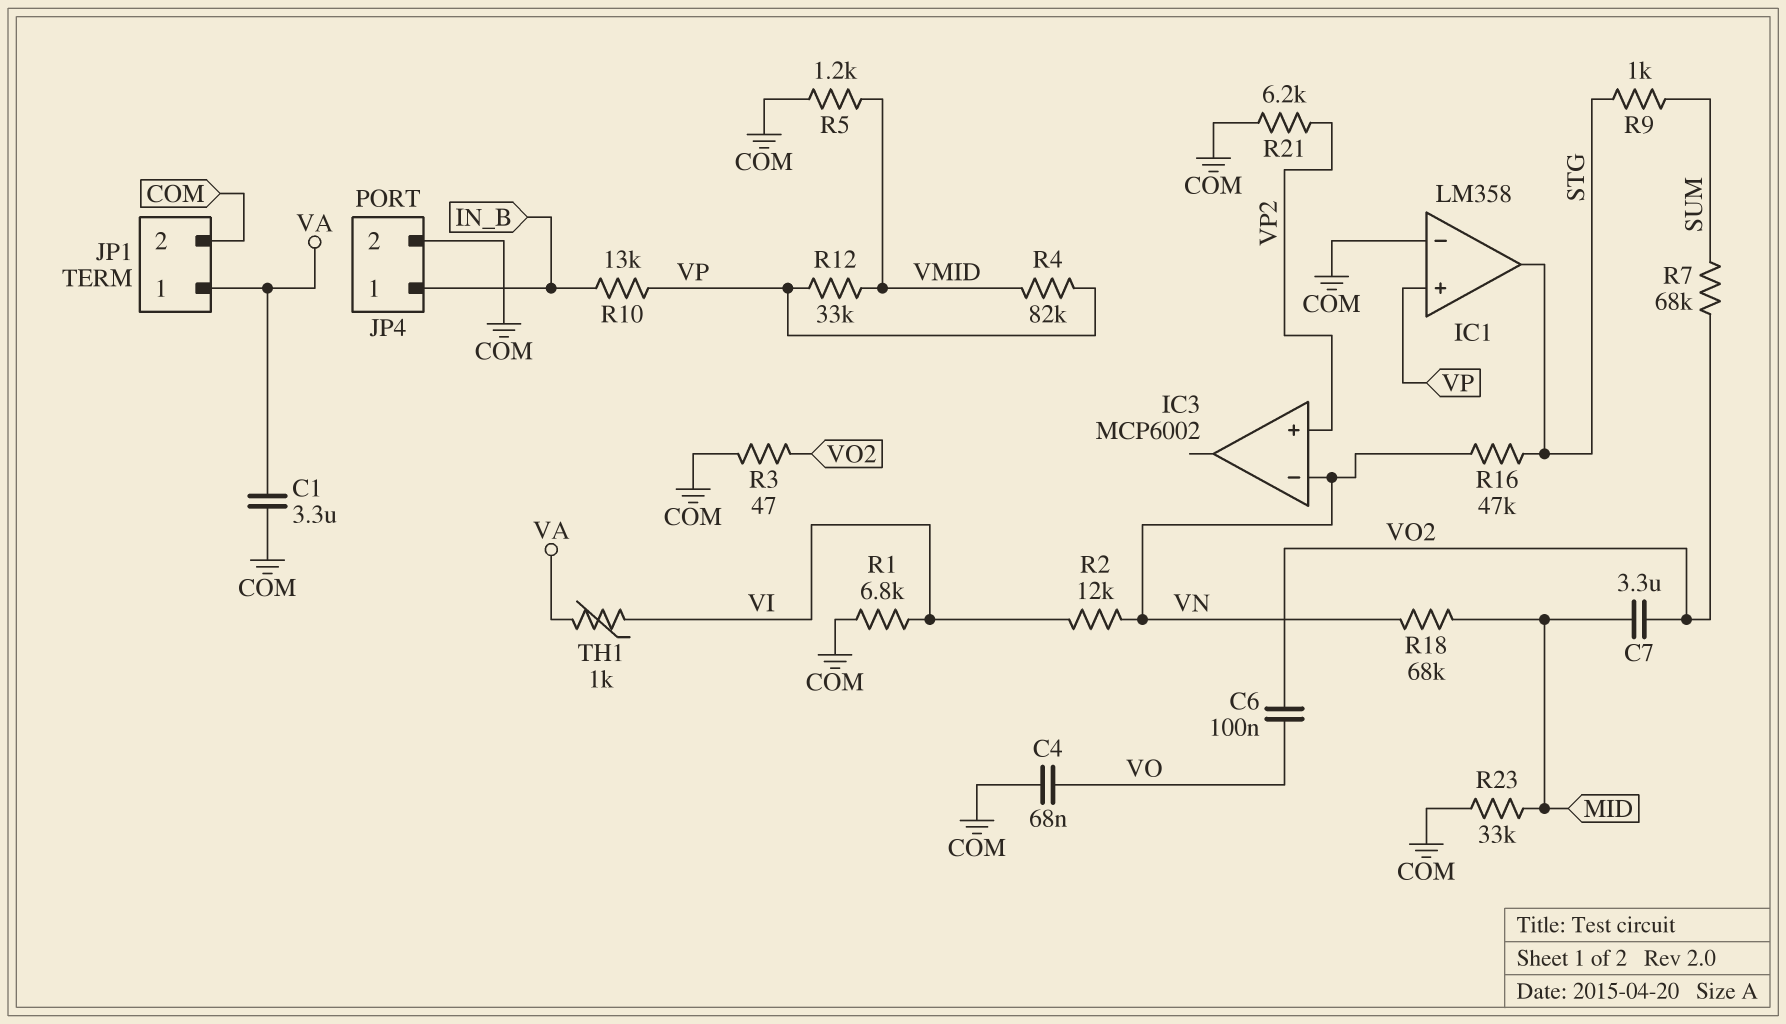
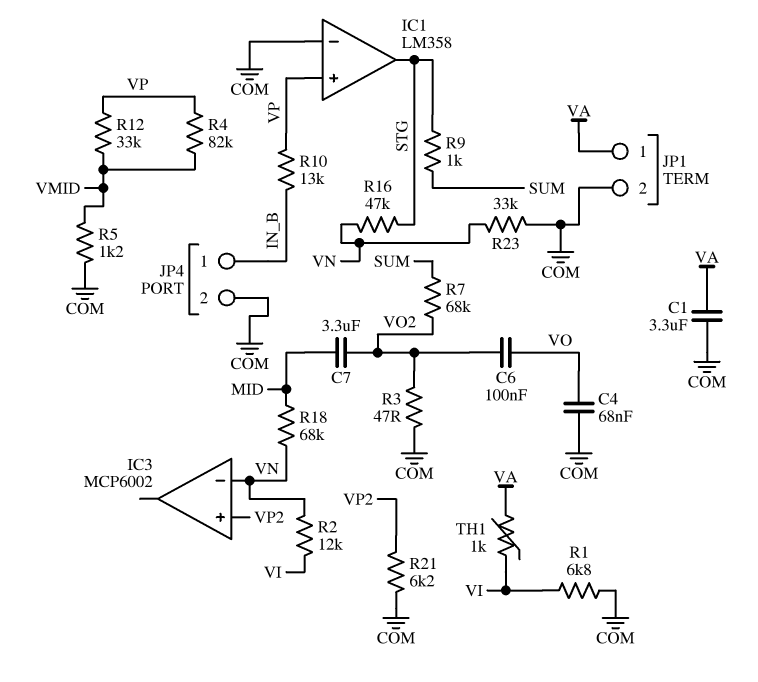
R23: 33k (COM, MID) -> 33k (COM, VN)

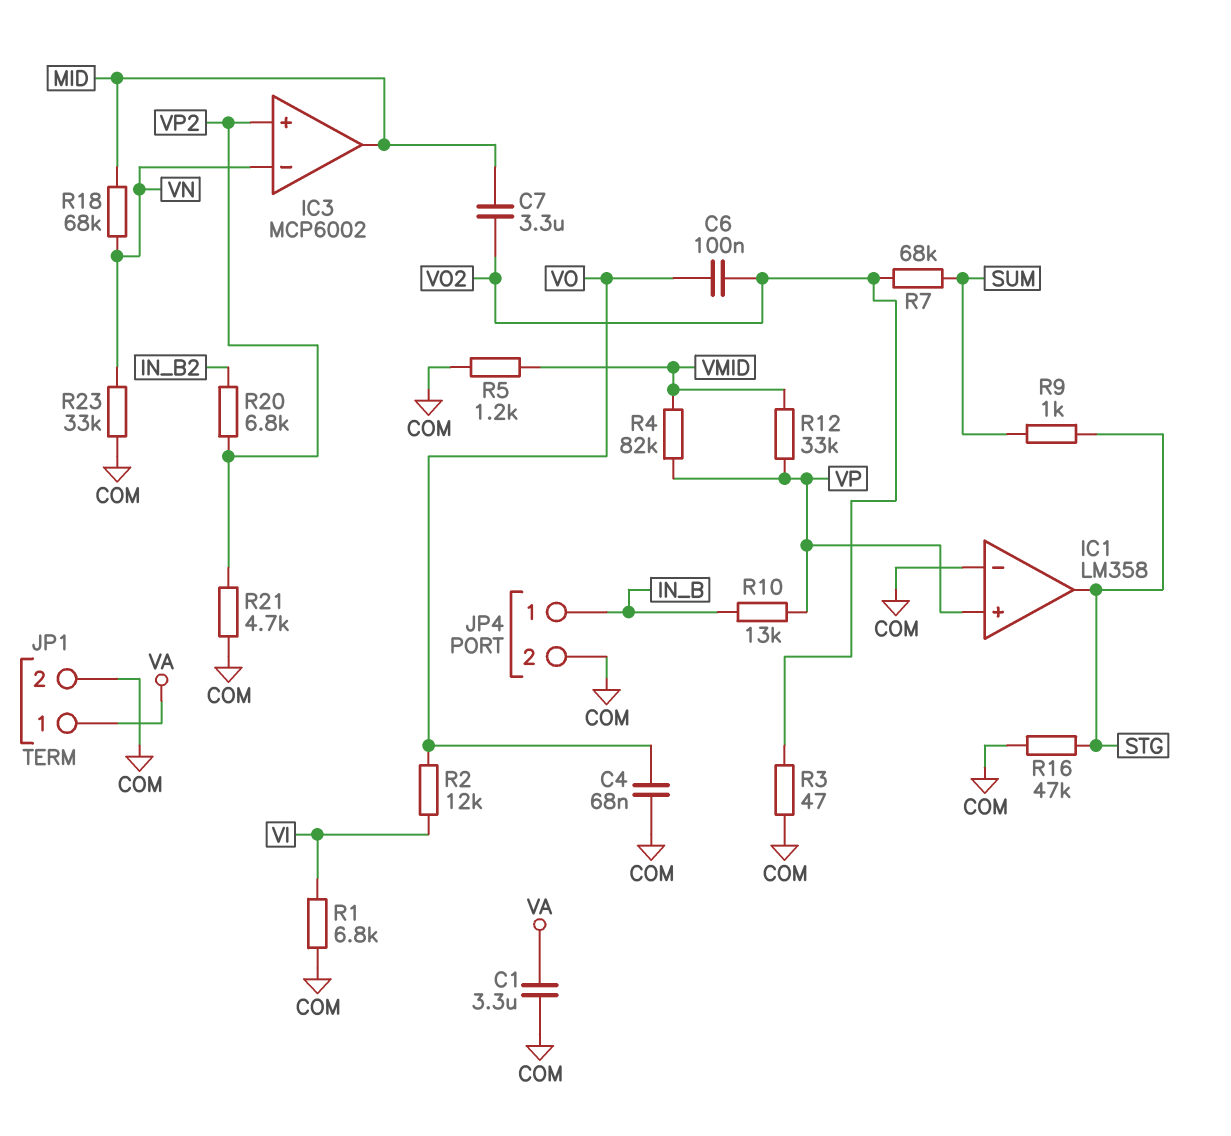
IC3 pin out: none -> MID
R2: 12k (VI, VN) -> 12k (VI, VO)
R16: 47k (STG, VN) -> 47k (COM, STG)
R20: none -> 6.8k (IN_B2, VP2)
R21: 6.2k (COM, VP2) -> 4.7k (COM, VP2)
TH1: 1k (VA, VI) -> none

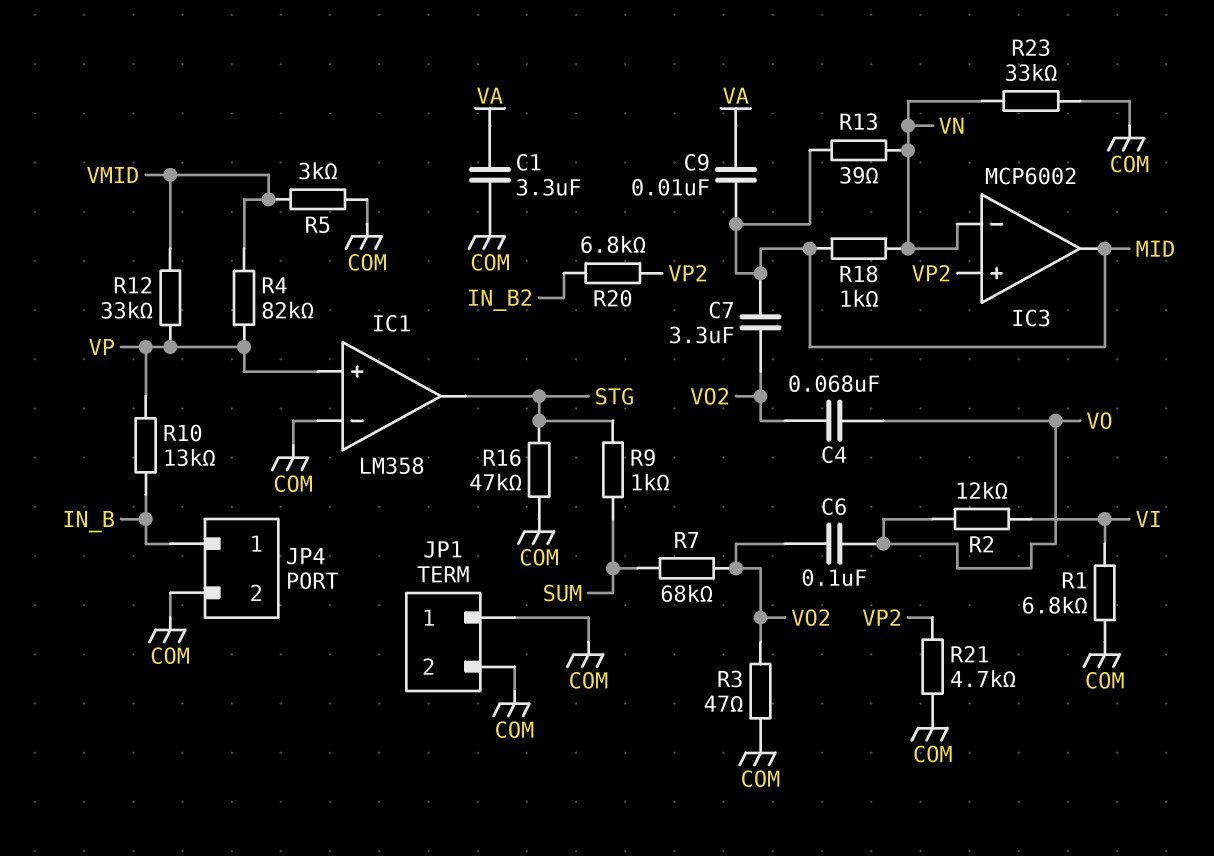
C4: 68nF (COM, VO) -> 68nF (VO, VO2)
C9: none -> 10nF (MID, VA)
JP1 pin 1: VA -> COM
R5: 1.2k (COM, VMID) -> 3k (COM, VMID)
R13: none -> 39 (MID, VN)
R18: 68k (MID, VN) -> 1k (MID, VN)

